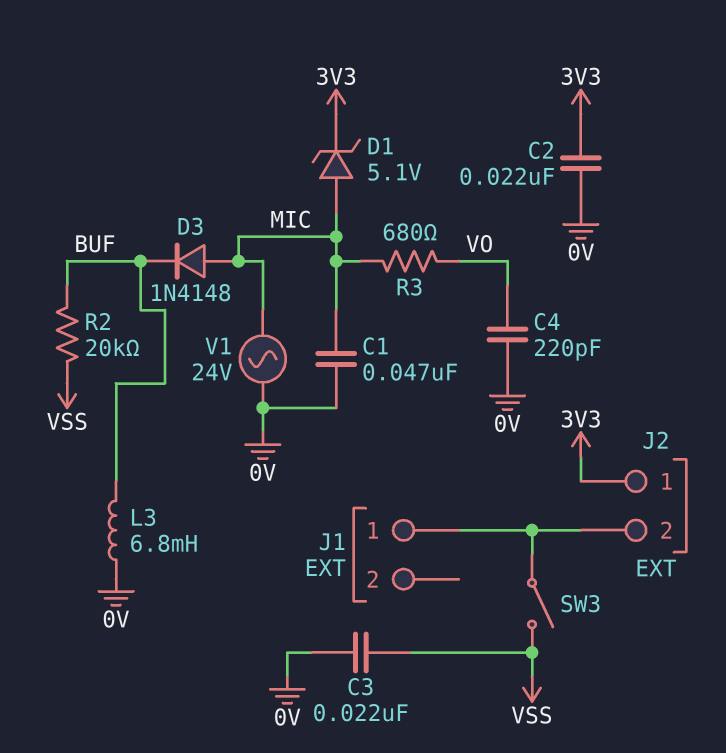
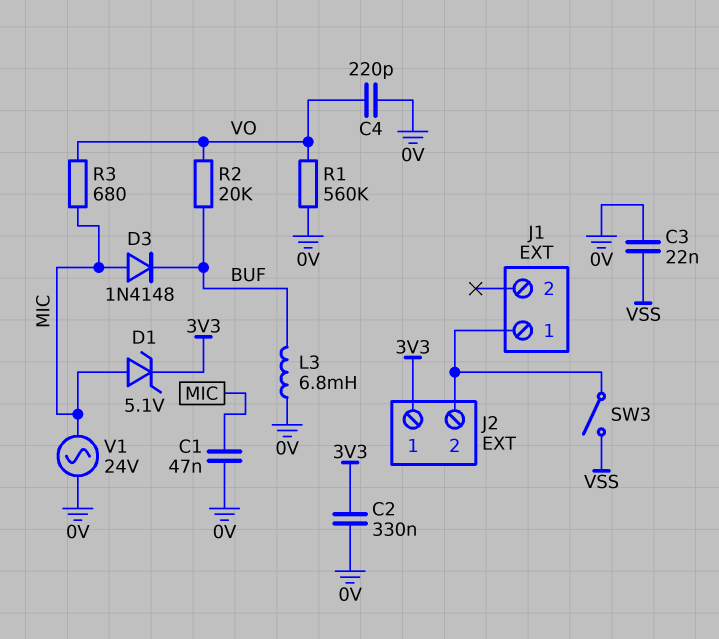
C2: 22nF (0V, 3V3) -> 330nF (0V, 3V3)
R1: none -> 560k (0V, VO)
R2: 20k (BUF, VSS) -> 20k (BUF, VO)

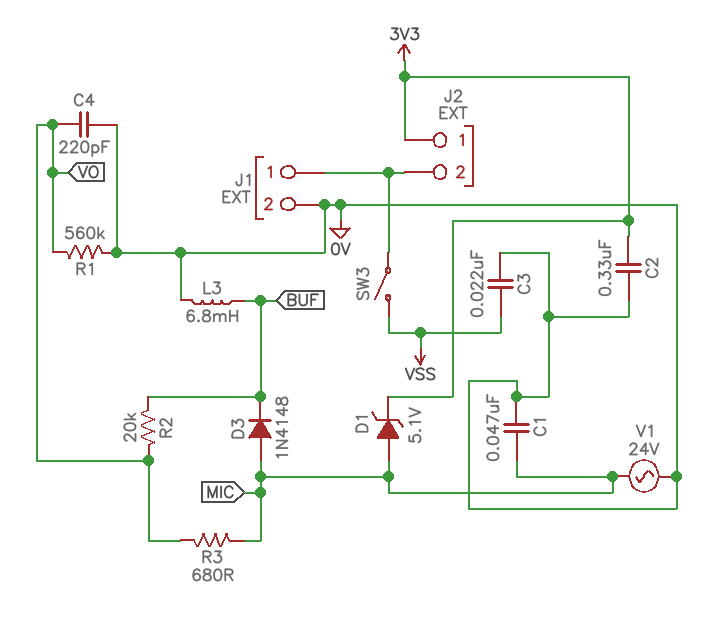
J1 pin 2: none -> 0V

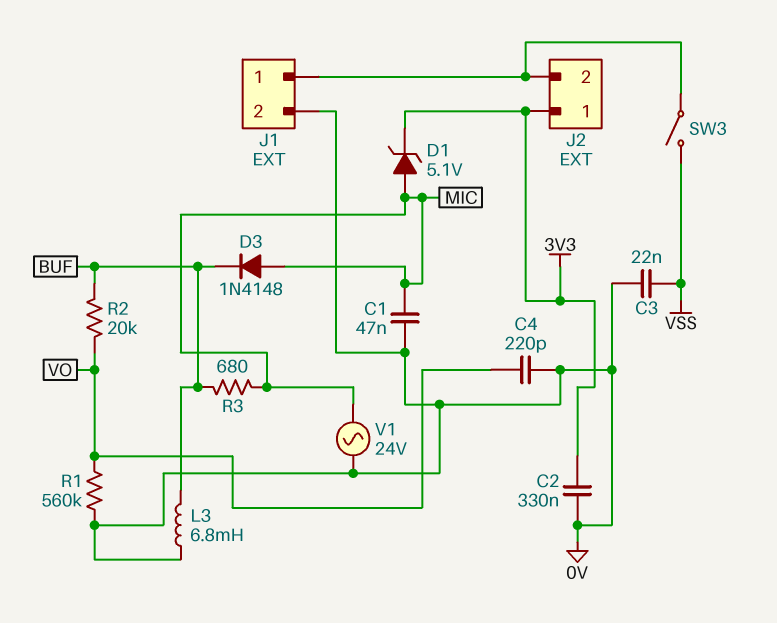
R3: 680 (MIC, VO) -> 680 (BUF, MIC)

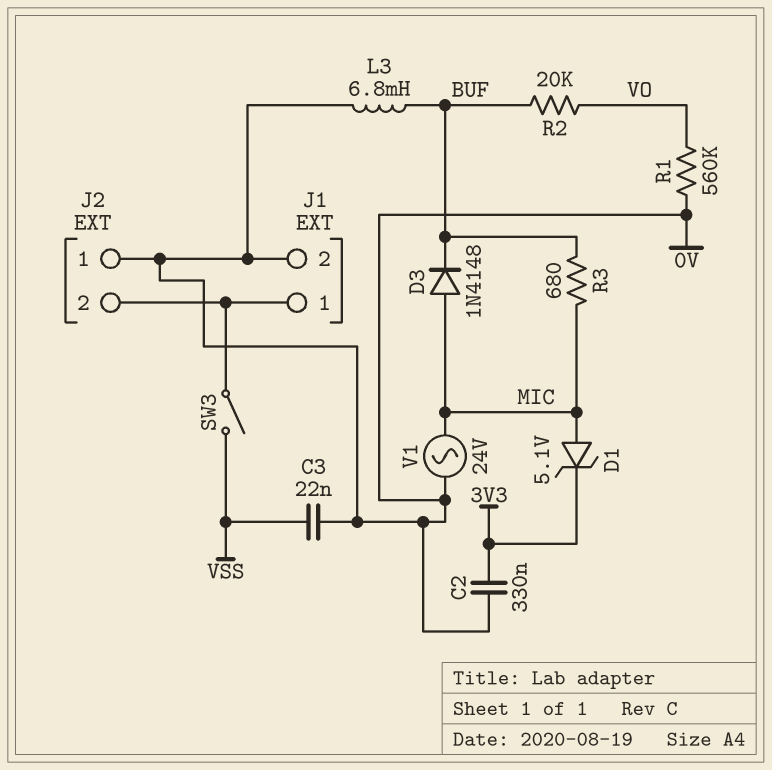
C1: 47nF (0V, MIC) -> none
C4: 220pF (0V, VO) -> none
J2 pin 1: 3V3 -> 0V

